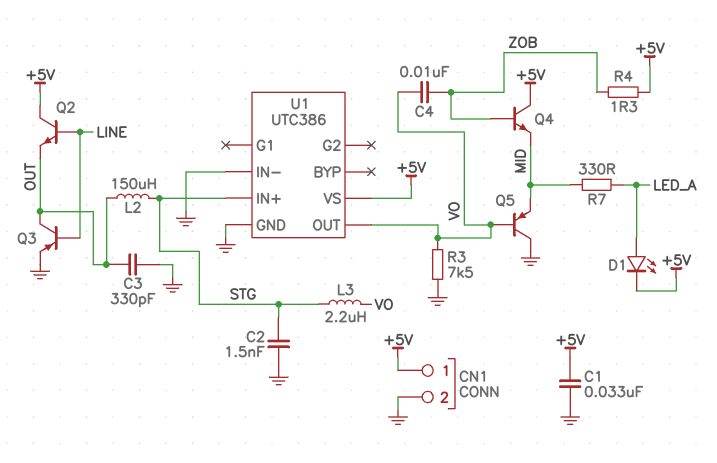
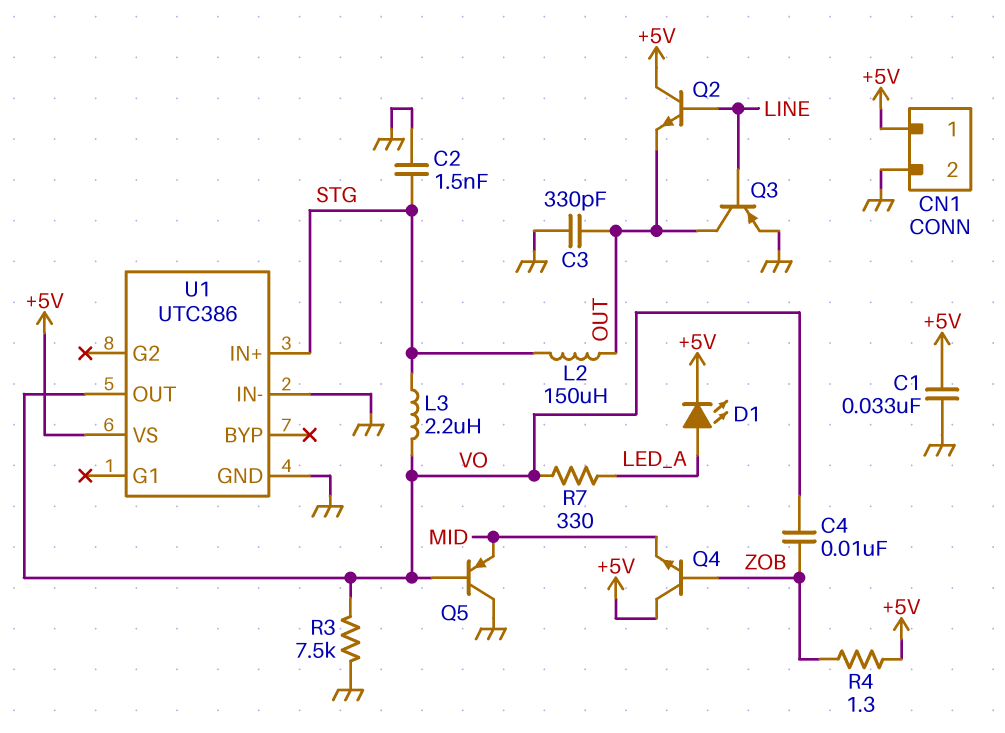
R7: 330 (LED_A, MID) -> 330 (LED_A, VO)

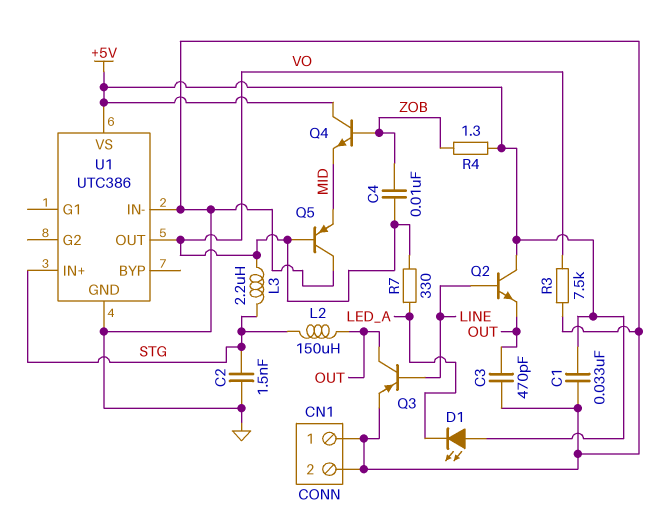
C3: 330pF (GND, OUT) -> 470pF (GND, OUT)
CN1 pin 1: +5V -> GND
D1: LED (A LED_A, K +5V) -> LED (A +5V, K LED_A)

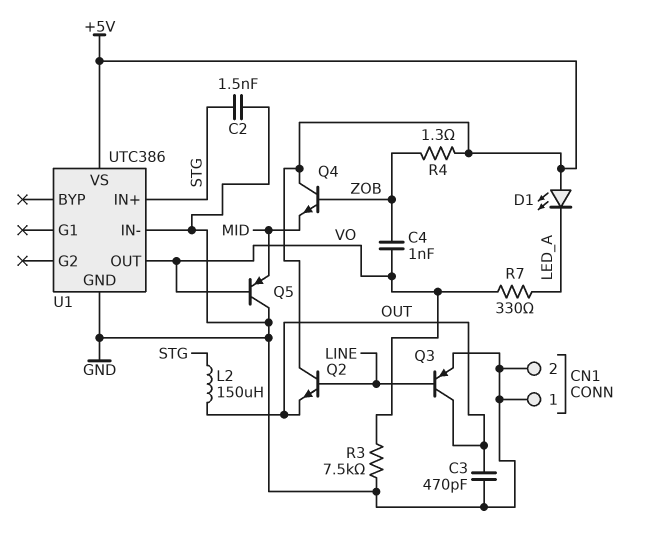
C1: 33nF (+5V, GND) -> none
C4: 10nF (VO, ZOB) -> 1nF (VO, ZOB)
L3: 2.2uH (STG, VO) -> none

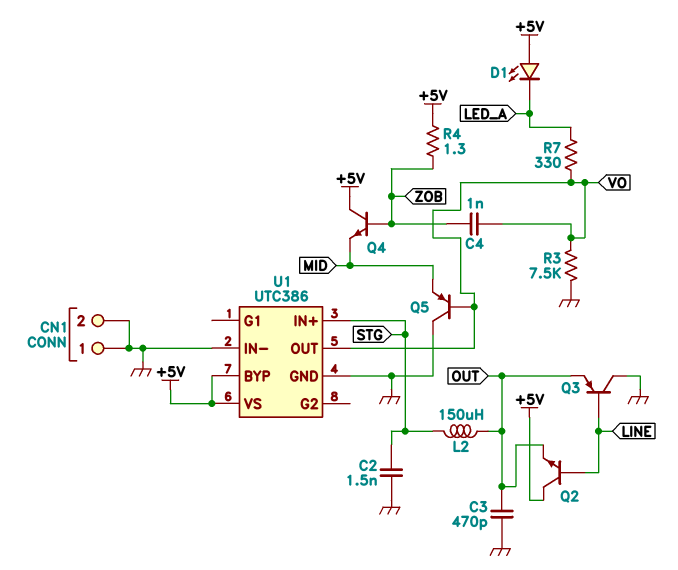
Q3: PNP (B LINE, C OUT, E GND) -> PNP (B LINE, C GND, E OUT)
U1 pin BYP: none -> +5V

